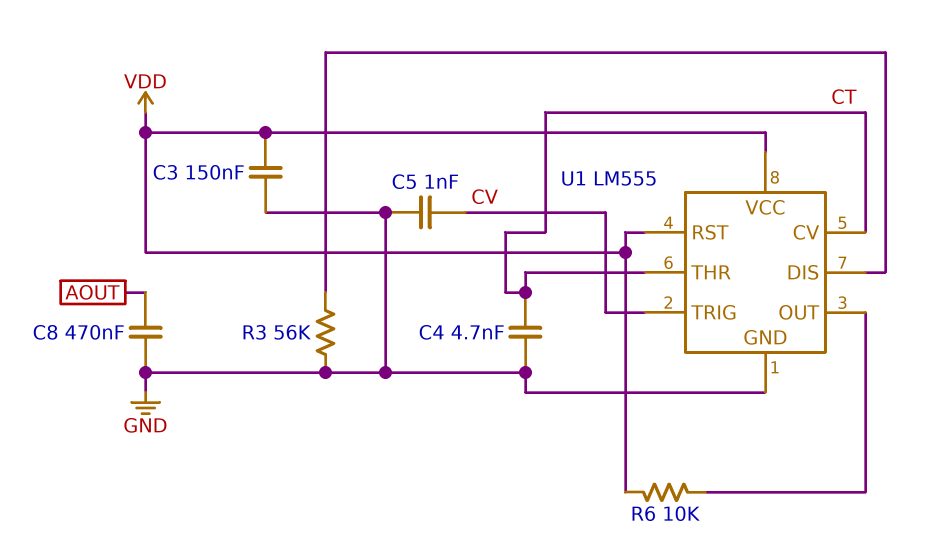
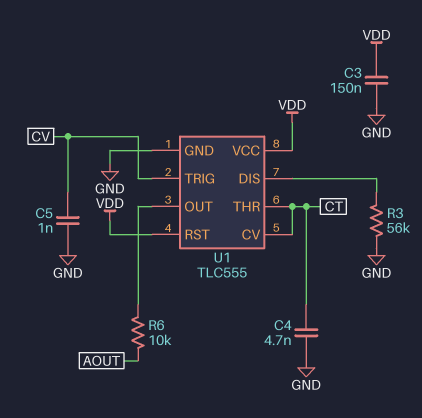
C8: 470nF (AOUT, GND) -> none
R6: 10k (U1/OUT, VDD) -> 10k (AOUT, U1/OUT)
U1: LM555 -> TLC555

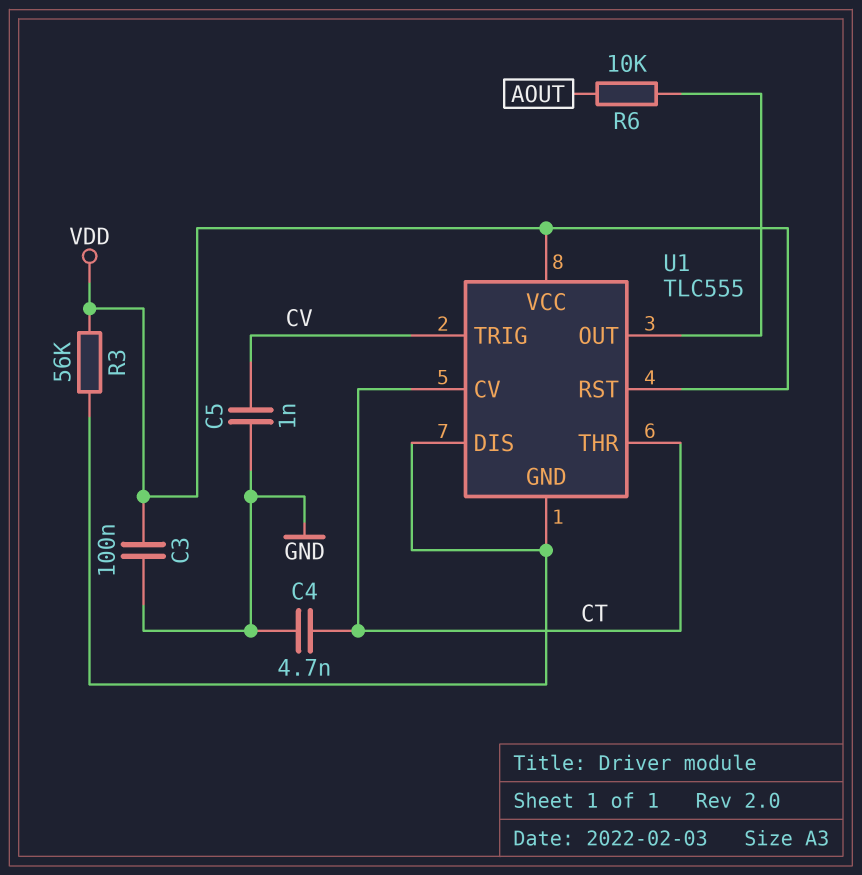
C3: 150nF (GND, VDD) -> 100nF (GND, VDD)
R3: 56k (GND, U1/DIS) -> 56k (U1/DIS, VDD)
U1 pin GND: GND -> U1/DIS

